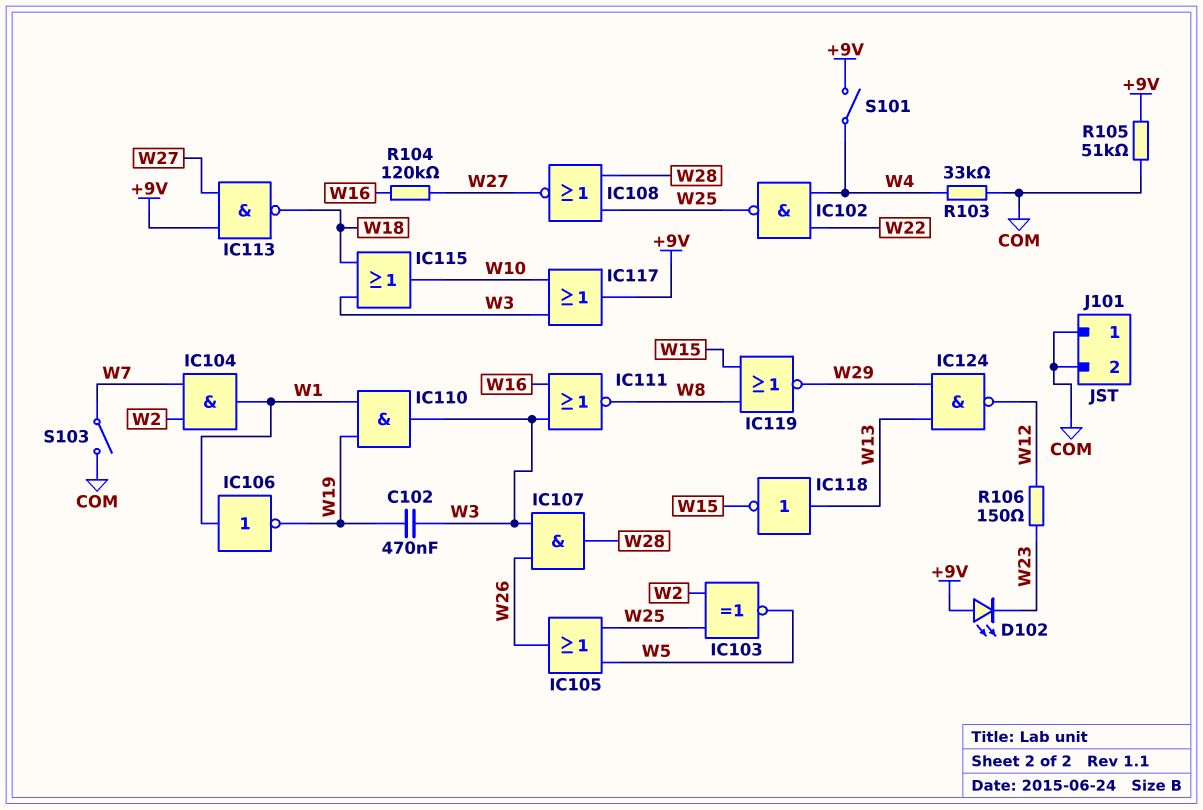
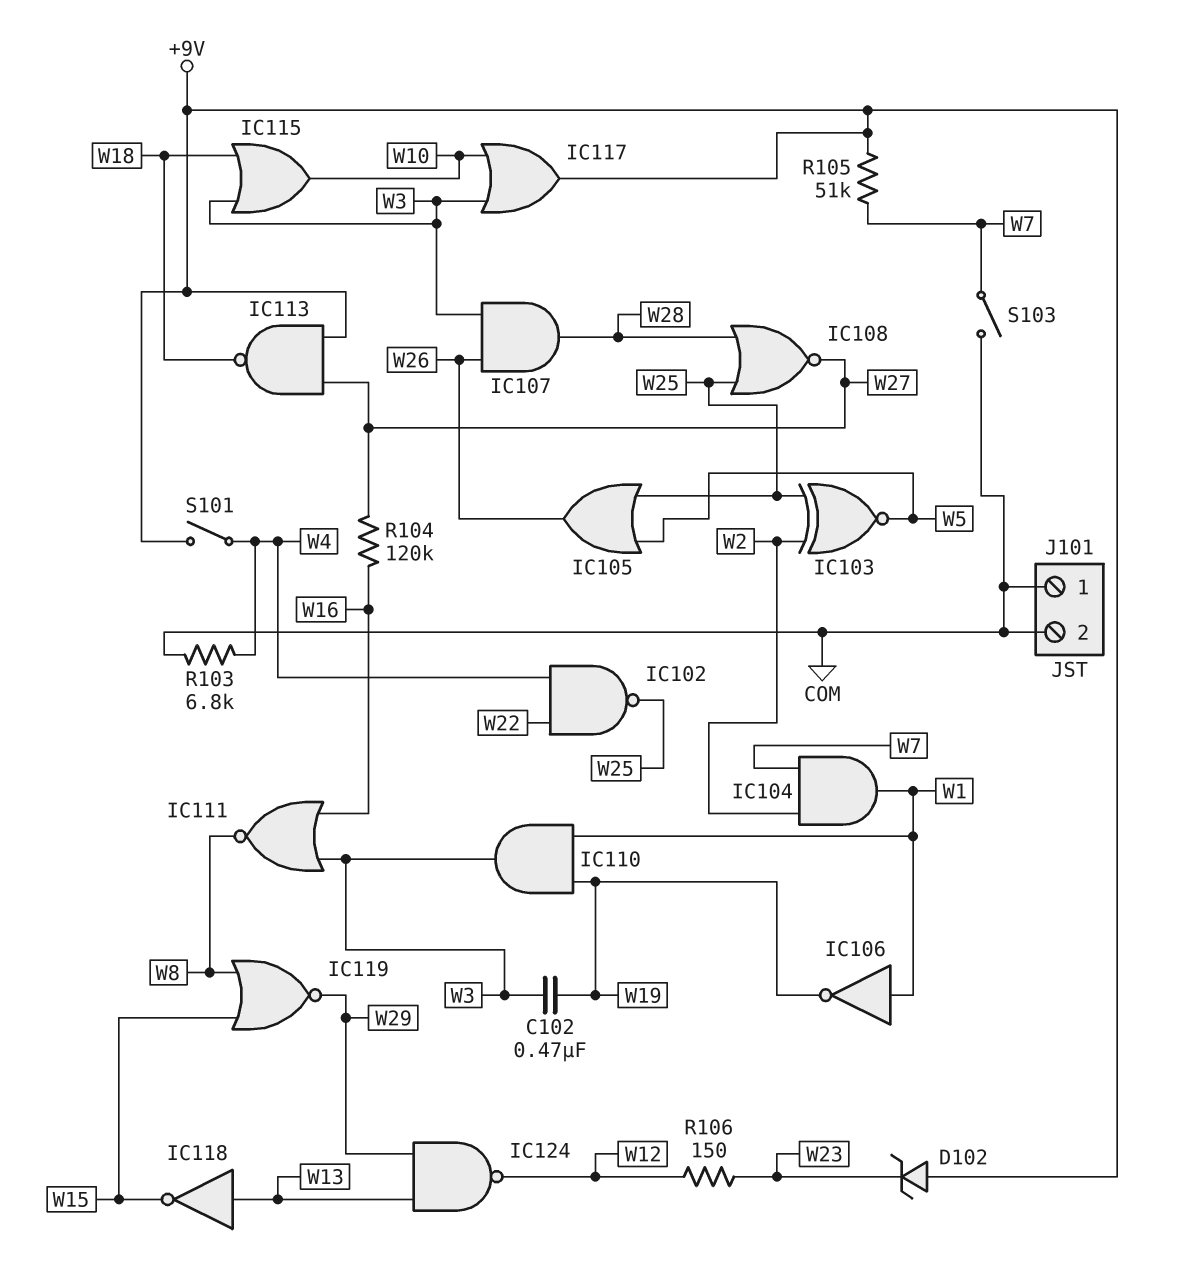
D102: LED (A +9V, K W23) -> zener (A +9V, K W23)
R103: 33k (COM, W4) -> 6.8k (COM, W4)
R105: 51k (+9V, COM) -> 51k (+9V, W7)

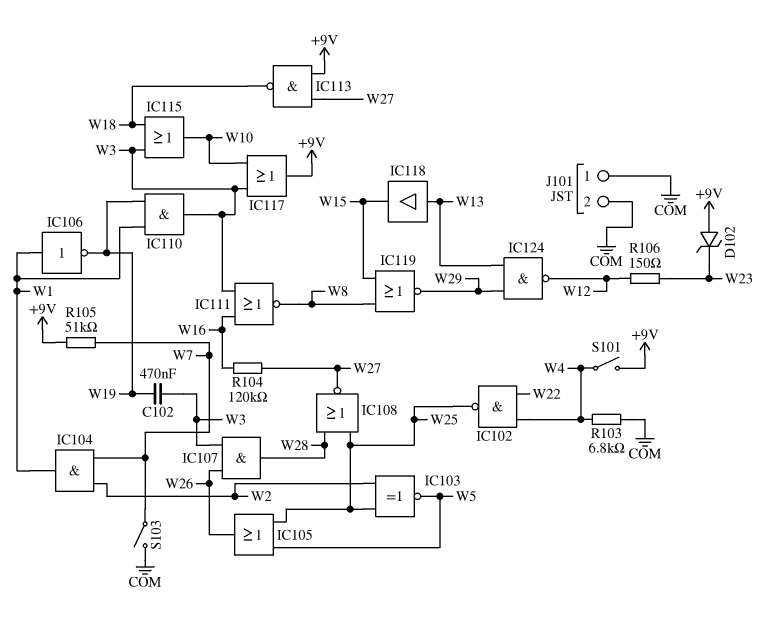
IC118: NOT (in W13, out W15) -> buffer (in W13, out W15)

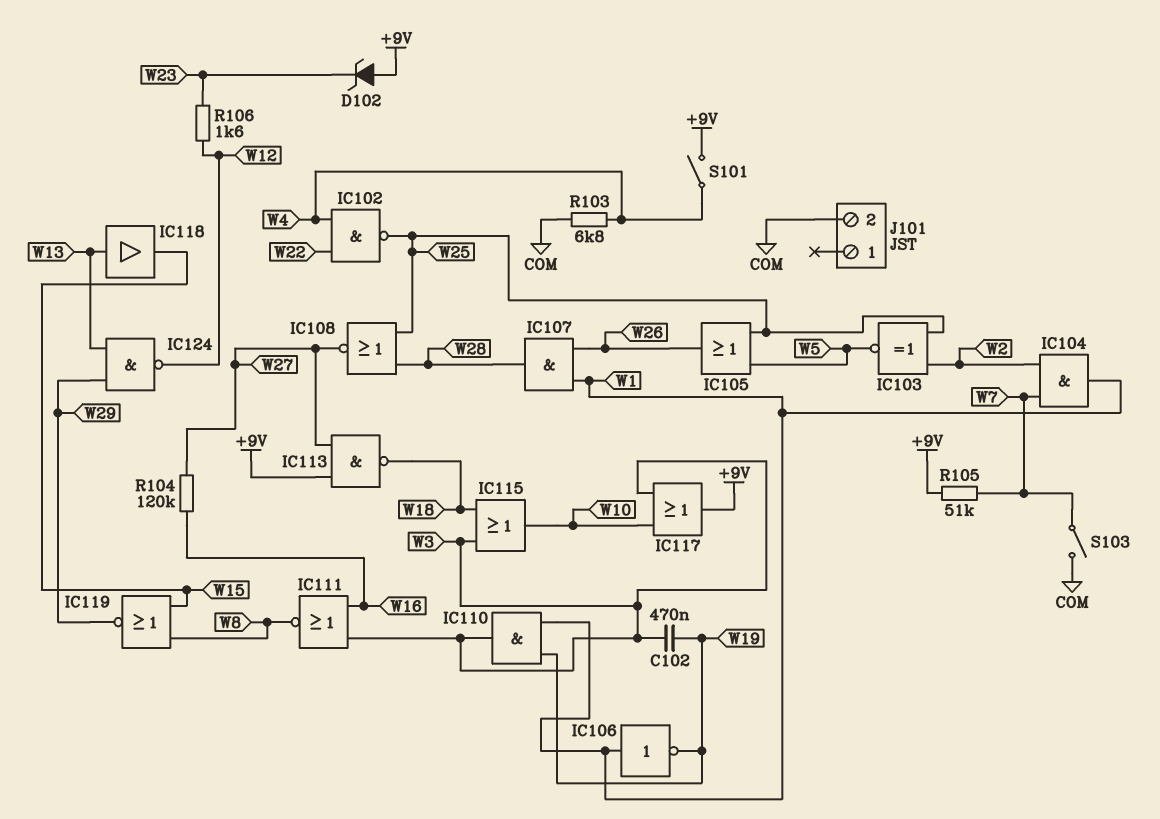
IC107: AND (in W3, in W26, out W28) -> AND (in W1, in W26, out W28)
J101 pin 1: COM -> none
R106: 150 (W12, W23) -> 1.6k (W12, W23)

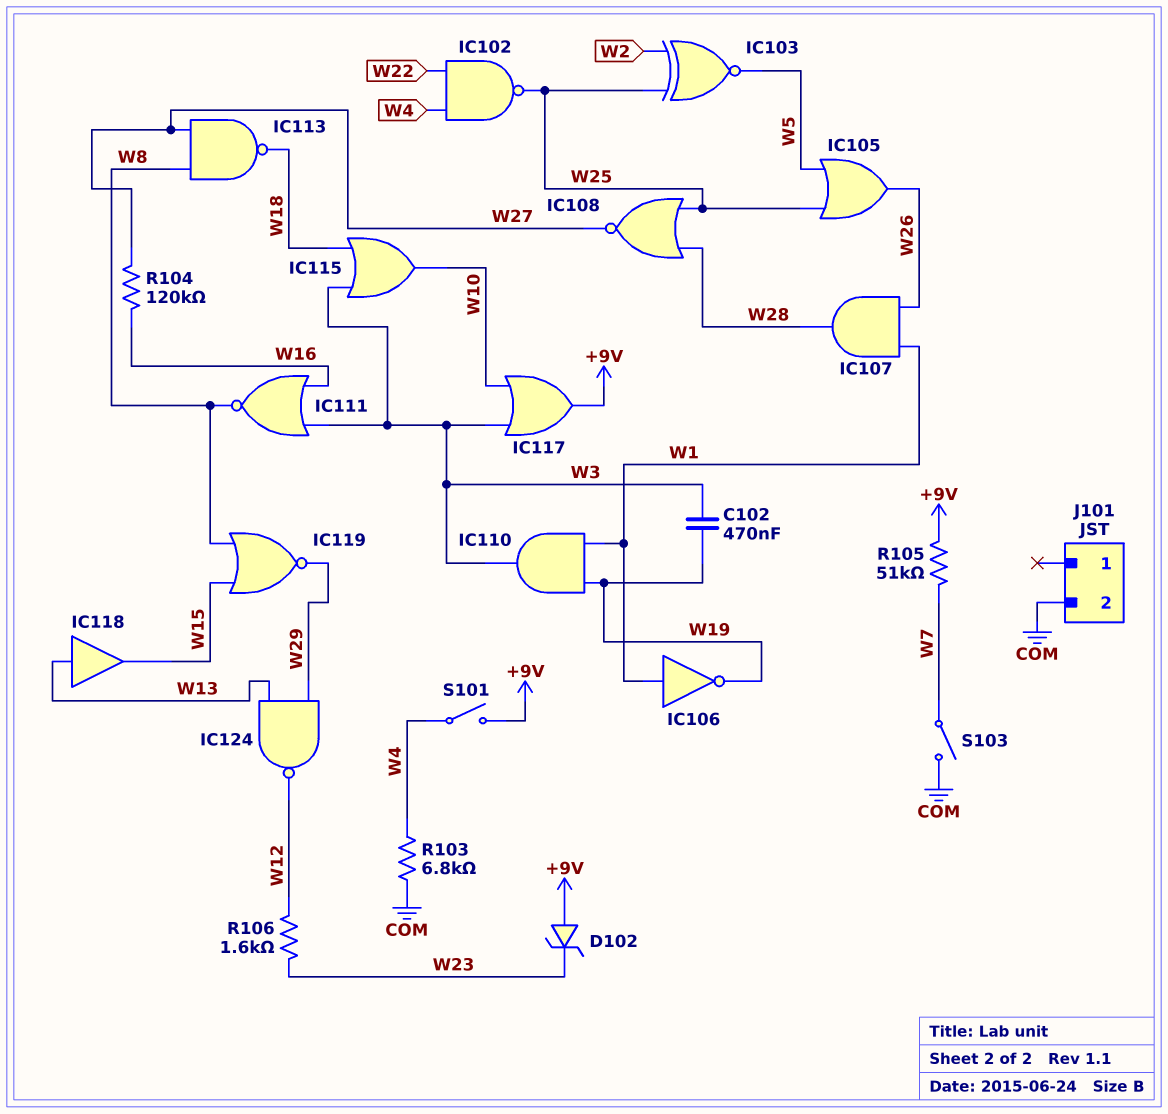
IC104: AND (in W2, in W7, out W1) -> none
IC113: NAND (in +9V, in W27, out W18) -> NAND (in W8, in W27, out W18)

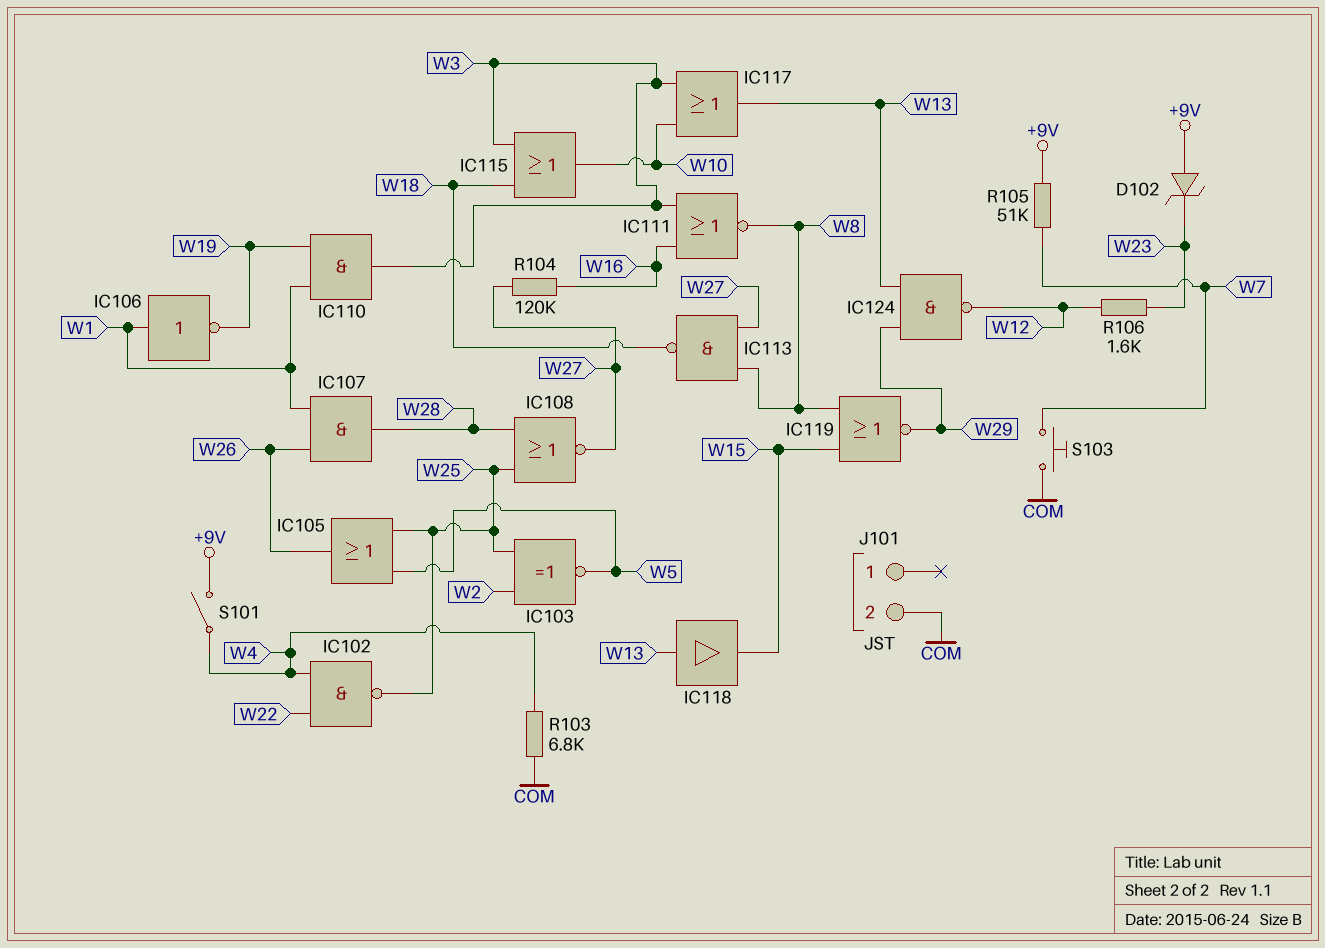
C102: 470nF (W3, W19) -> none
IC117: OR (in W3, in W10, out +9V) -> OR (in W3, in W10, out W13)
S103: switch (COM, W7) -> button (COM, W7)

